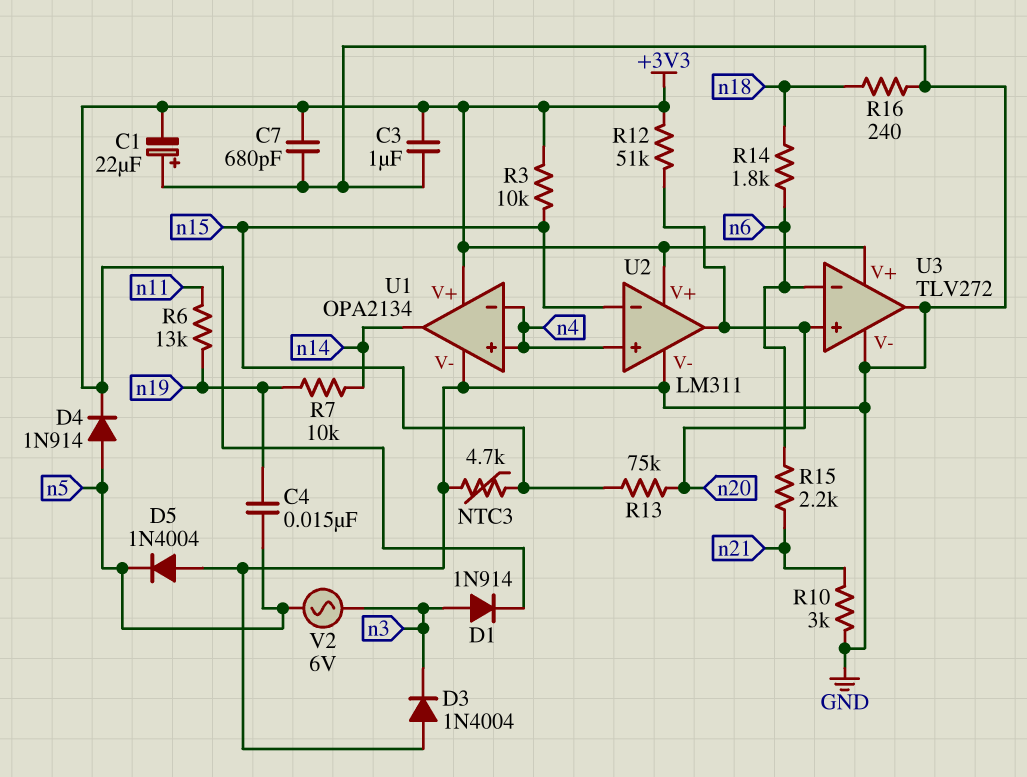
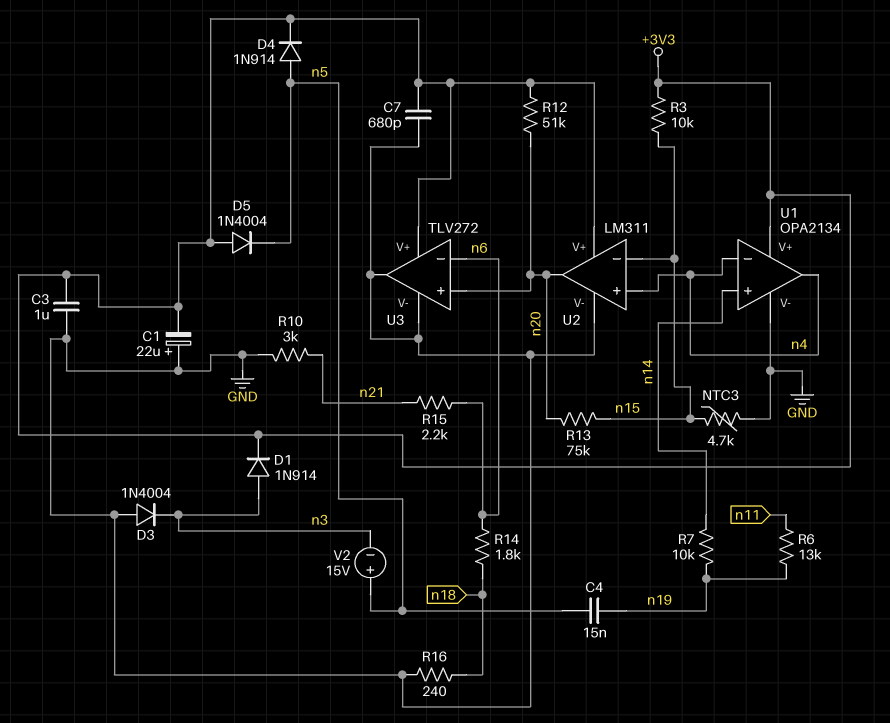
D5: diode 1N4004 (A GND, K n5) -> diode 1N4004 (A +3V3, K n5)
U1 pin in+: n4 -> n14
U1 pin out: n14 -> n4
V2: AC 6V (n3, n5) -> 15V (plus n5, minus n3)

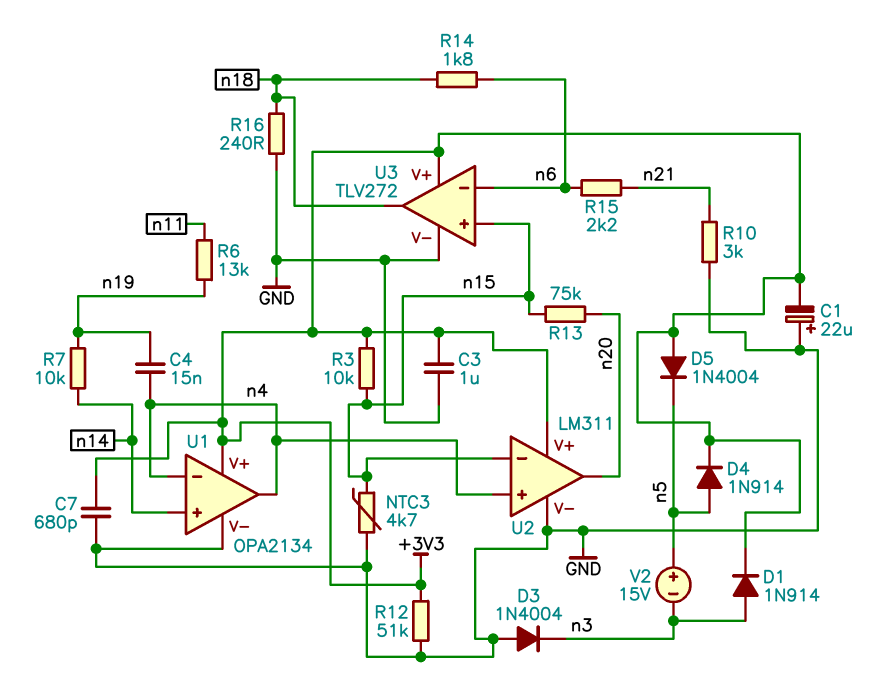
C4: 15nF (n5, n19) -> 15nF (n4, n19)
R12: 51k (+3V3, n20) -> 51k (+3V3, GND)
U3 pin in+: n20 -> n15
U3 pin out: GND -> n18

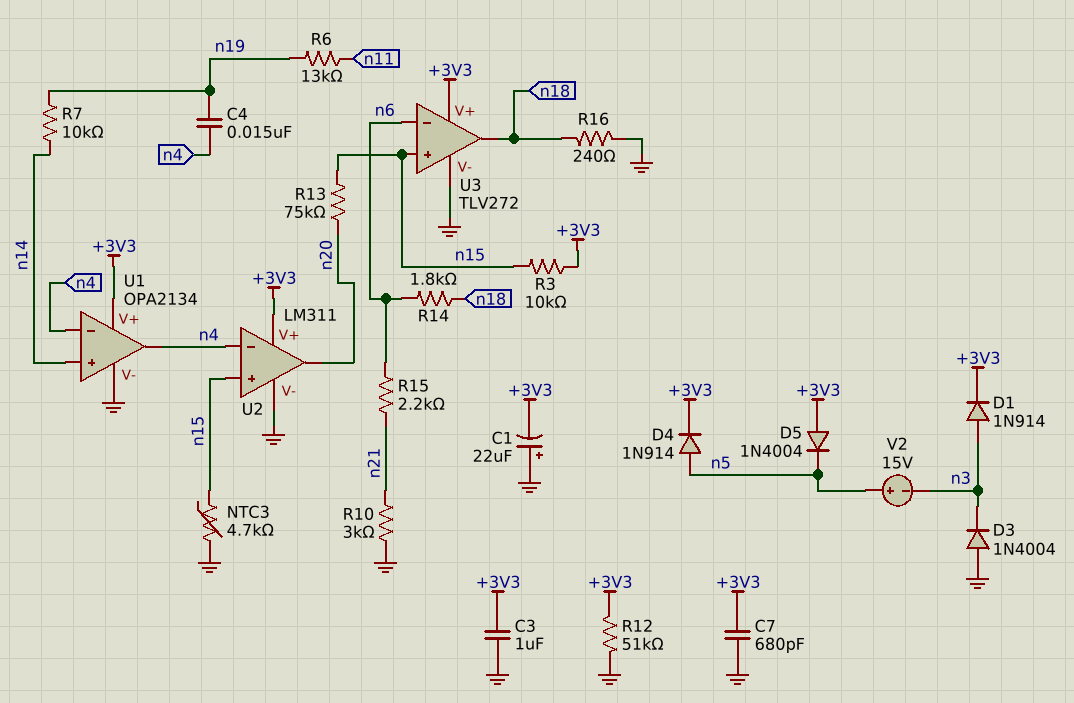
U2 pin in+: n4 -> n15
U2 pin in-: n15 -> n4

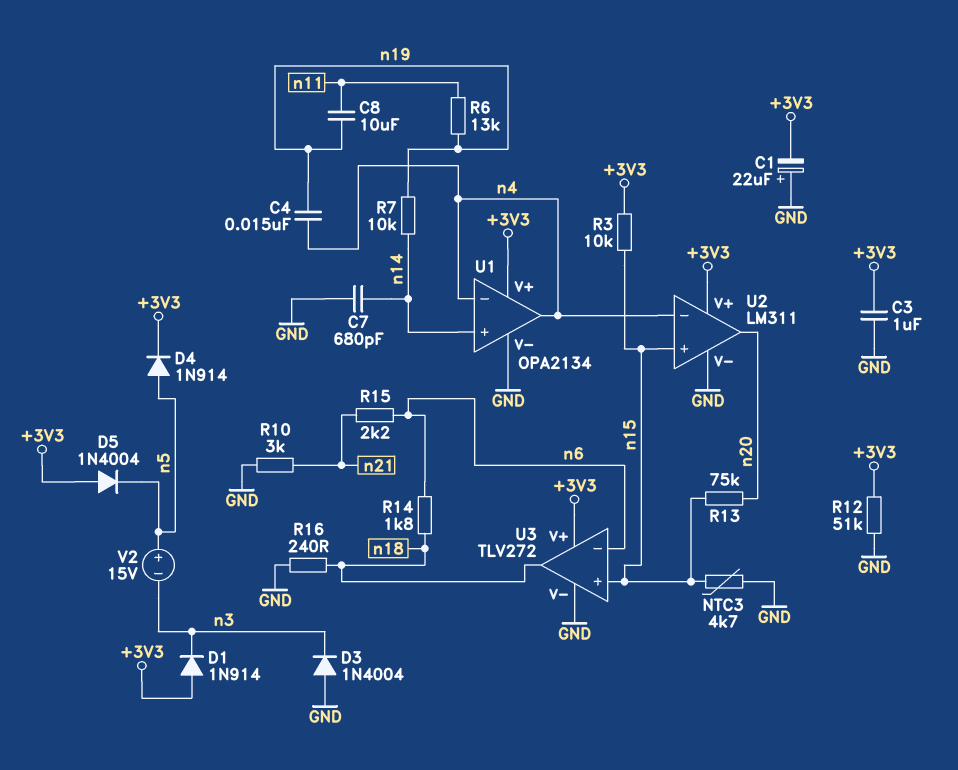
C7: 680pF (+3V3, GND) -> 680pF (GND, n14)
C8: none -> 10uF (n11, n19)
D1: diode 1N914 (A n3, K +3V3) -> diode 1N914 (A +3V3, K n3)

